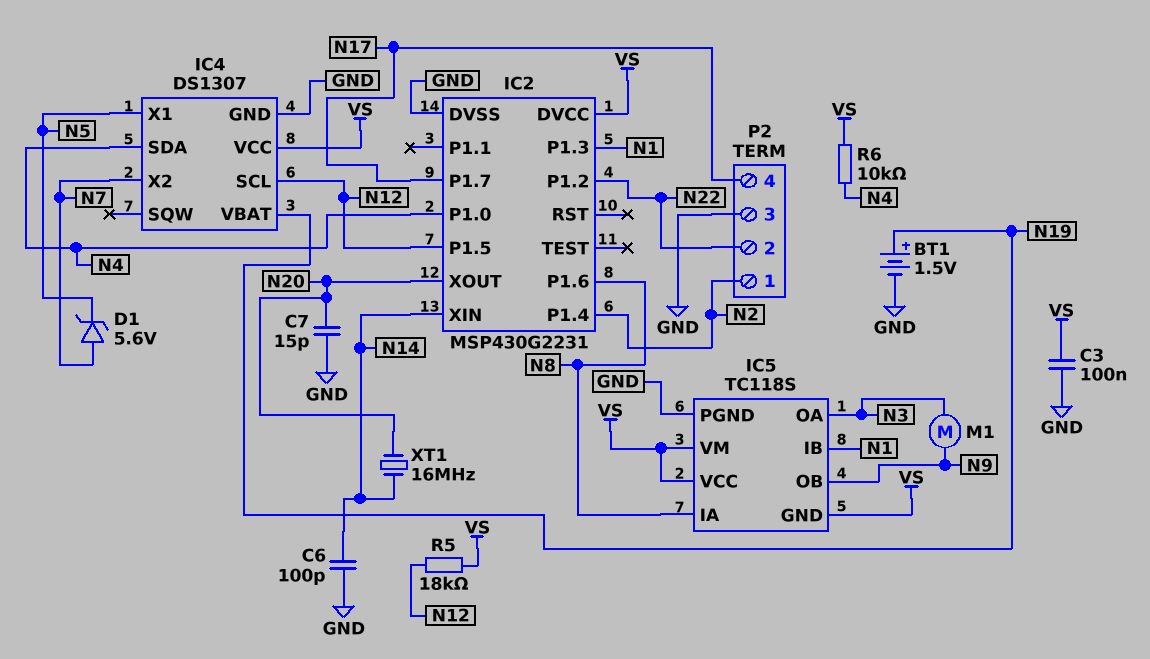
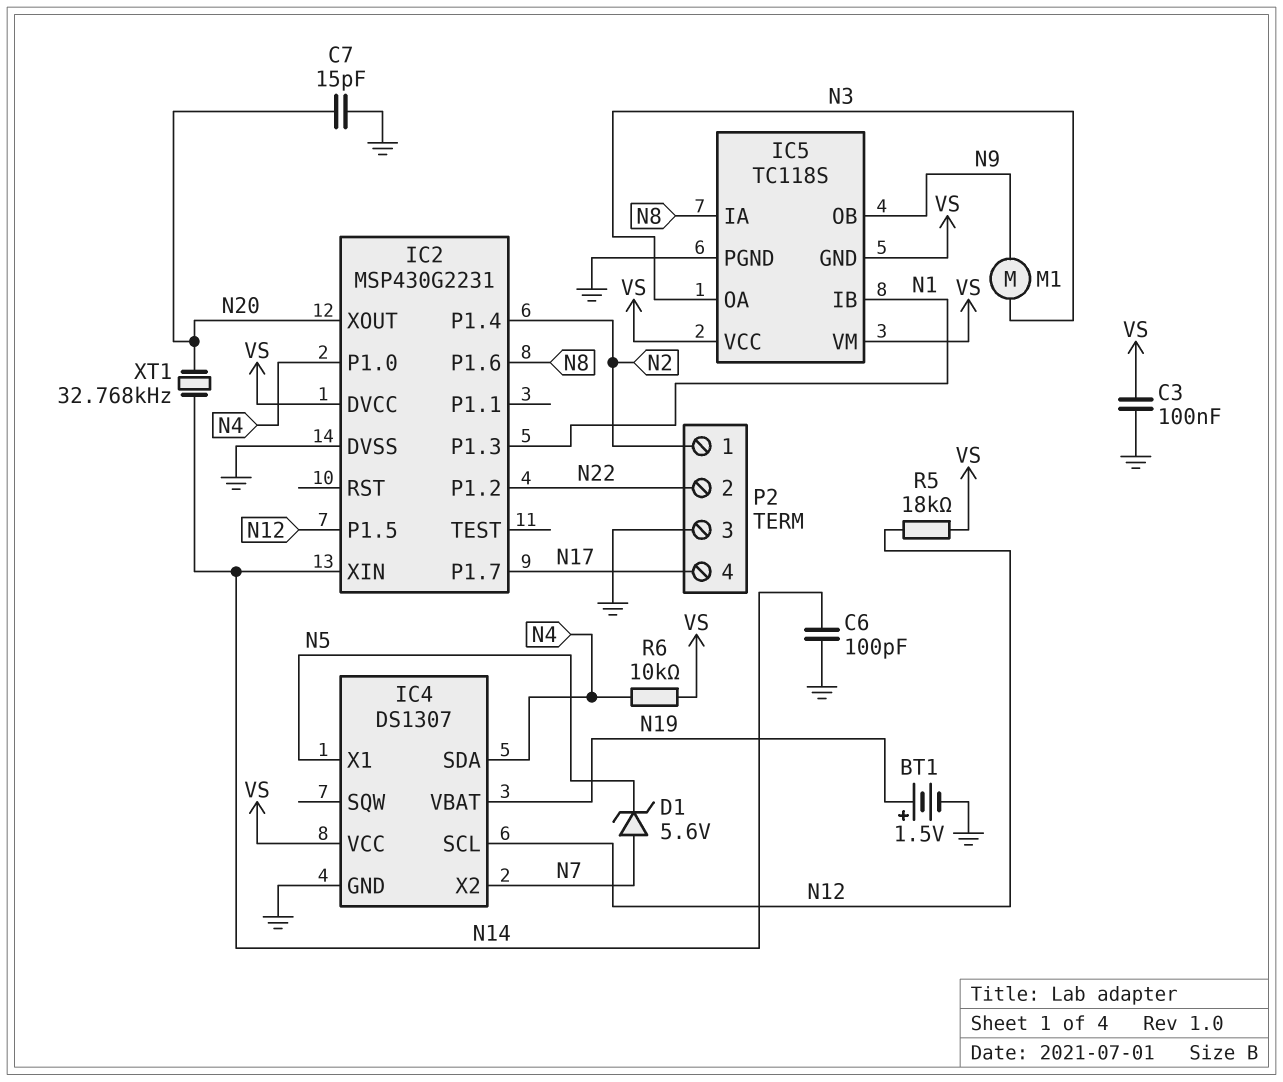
XT1: 16MHz (N14, N20) -> 32.768kHz (N14, N20)

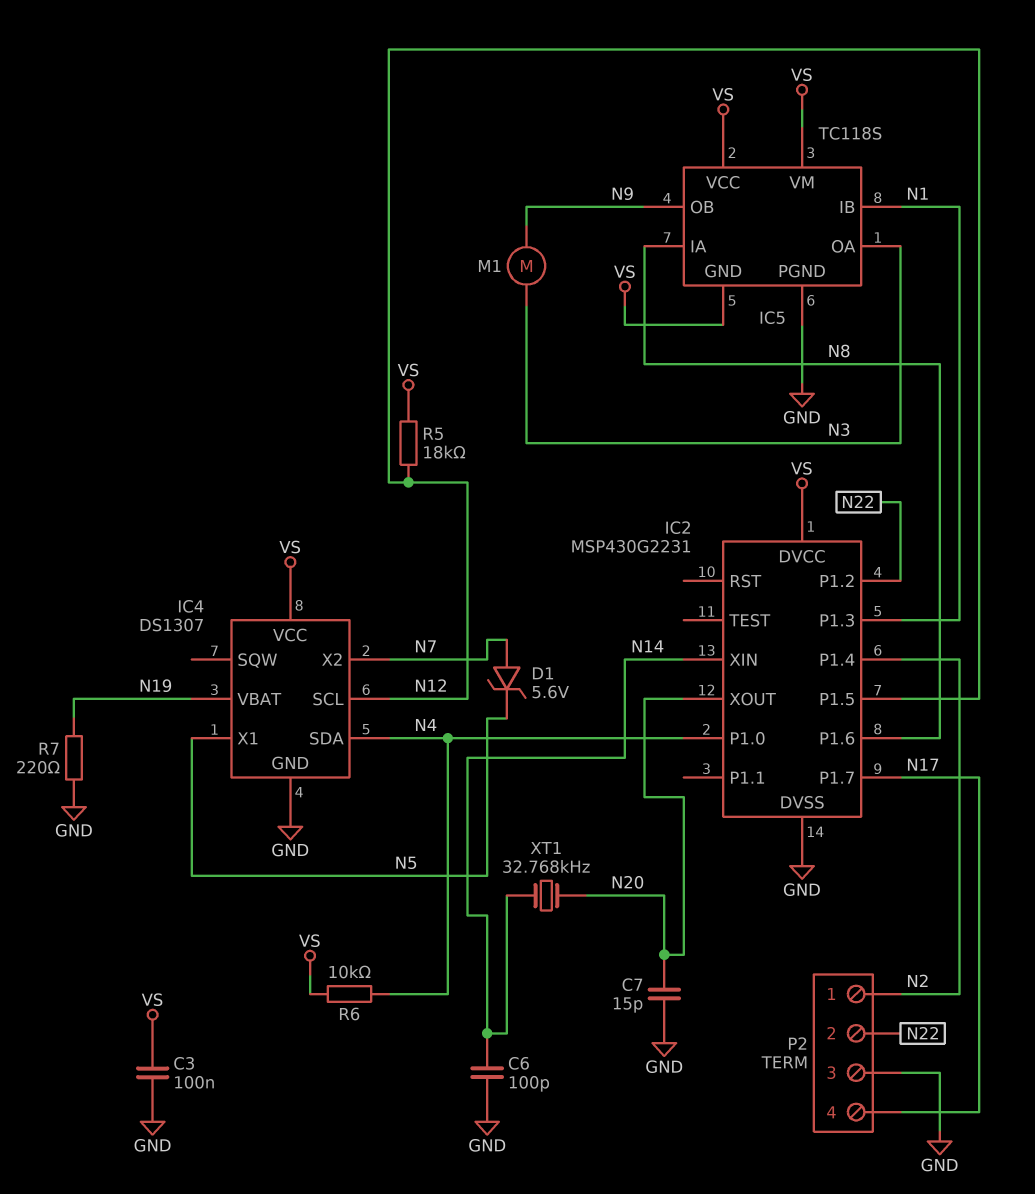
BT1: 1.5V (plus N19, minus GND) -> none
R7: none -> 220 (GND, N19)

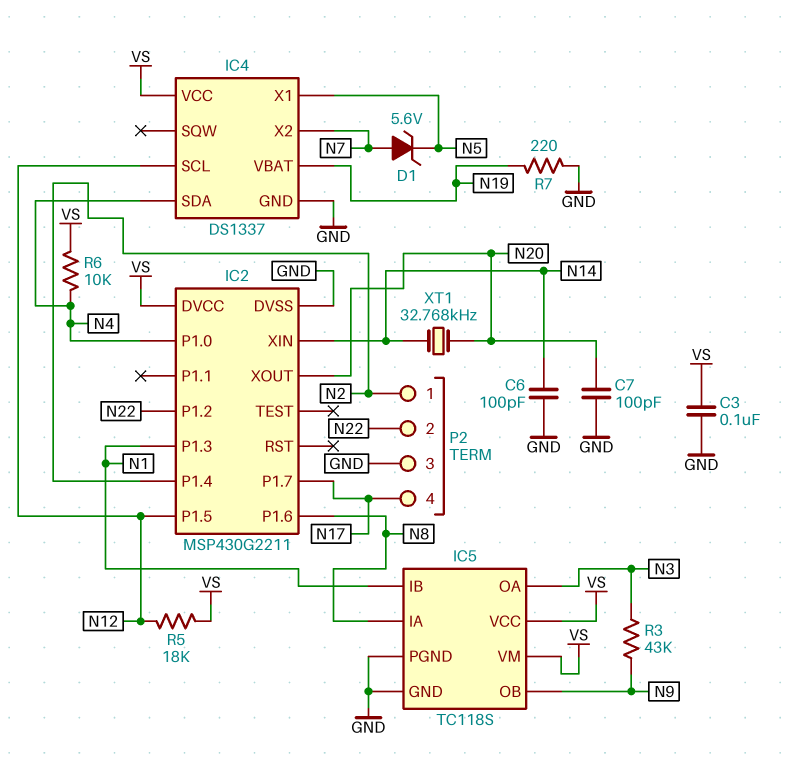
C7: 15pF (GND, N20) -> 100pF (GND, N20)
IC2: MSP430G2231 -> MSP430G2211
IC4: DS1307 -> DS1337
IC5 pin GND: VS -> GND
M1: motor (N3, N9) -> none
R3: none -> 43k (N3, N9)

